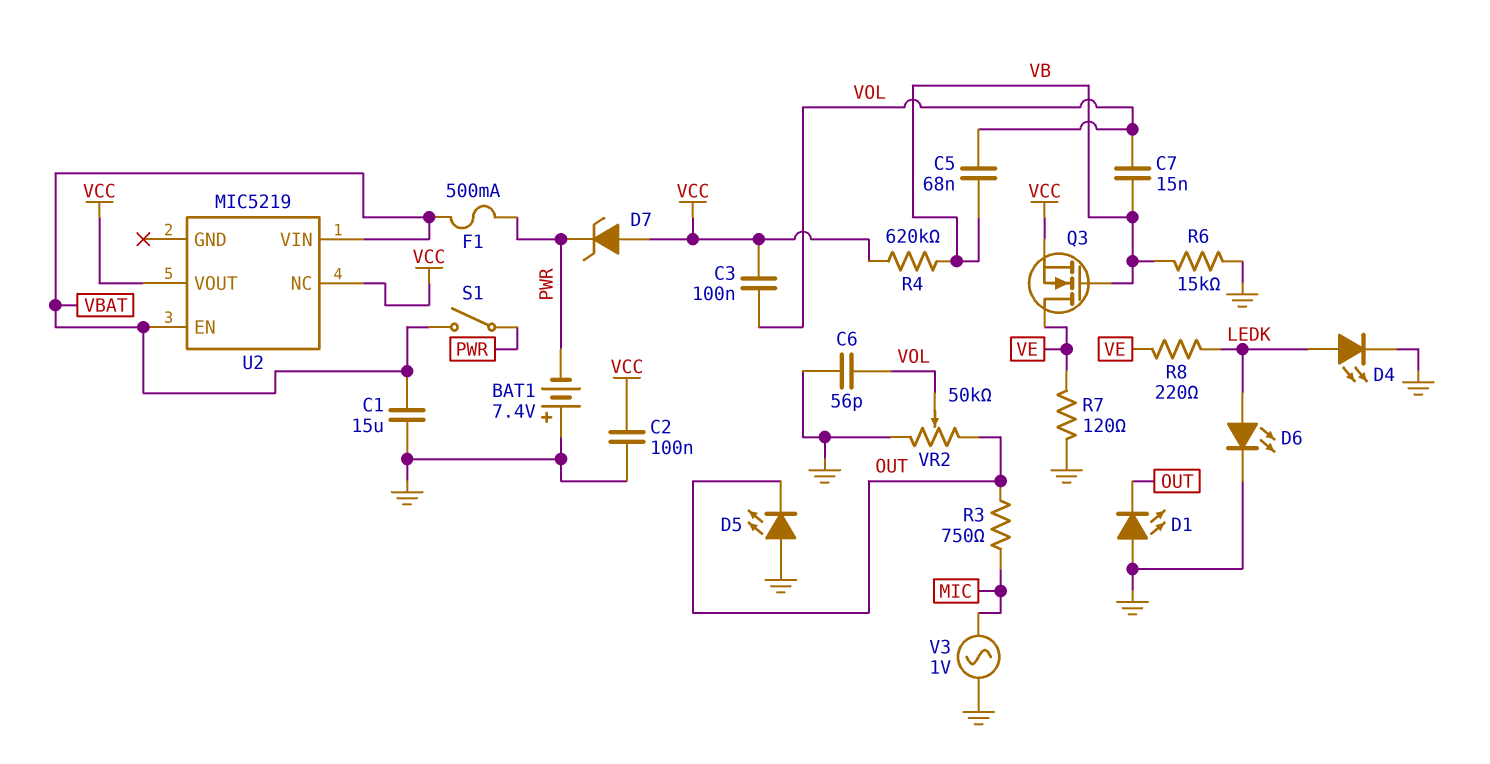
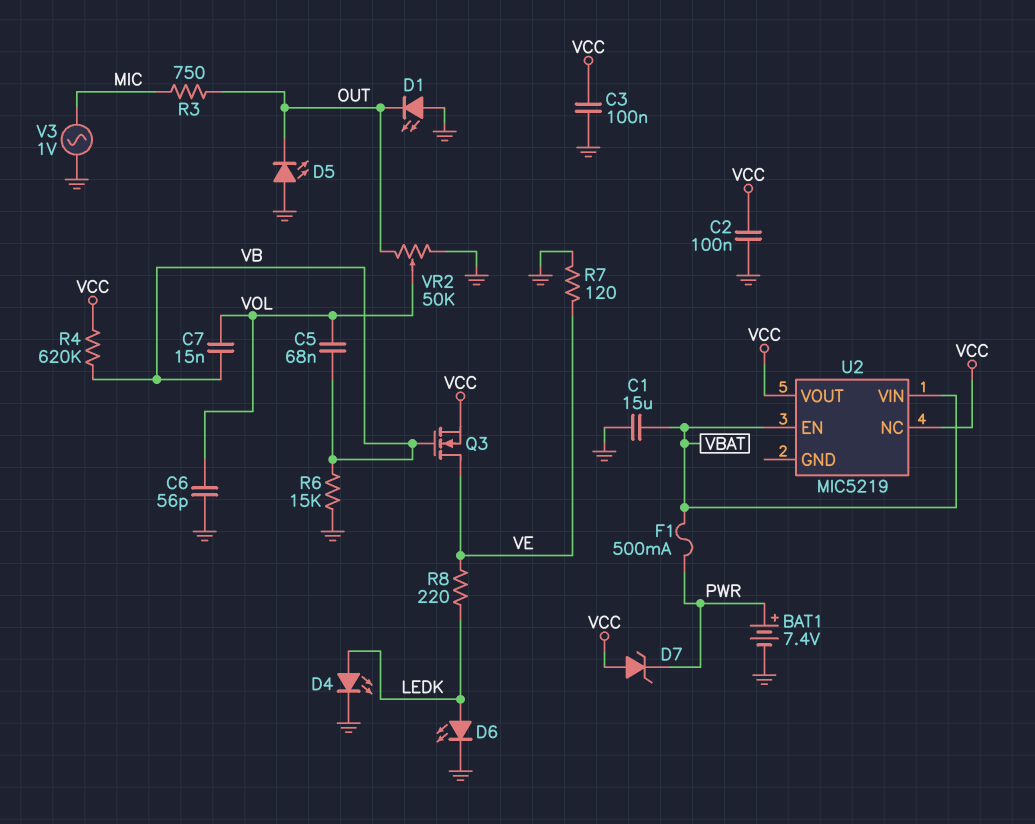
BAT1: 7.4V (plus GND, minus PWR) -> 7.4V (plus PWR, minus GND)
C3: 100nF (VCC, VOL) -> 100nF (GND, VCC)
S1: switch (PWR, VBAT) -> none

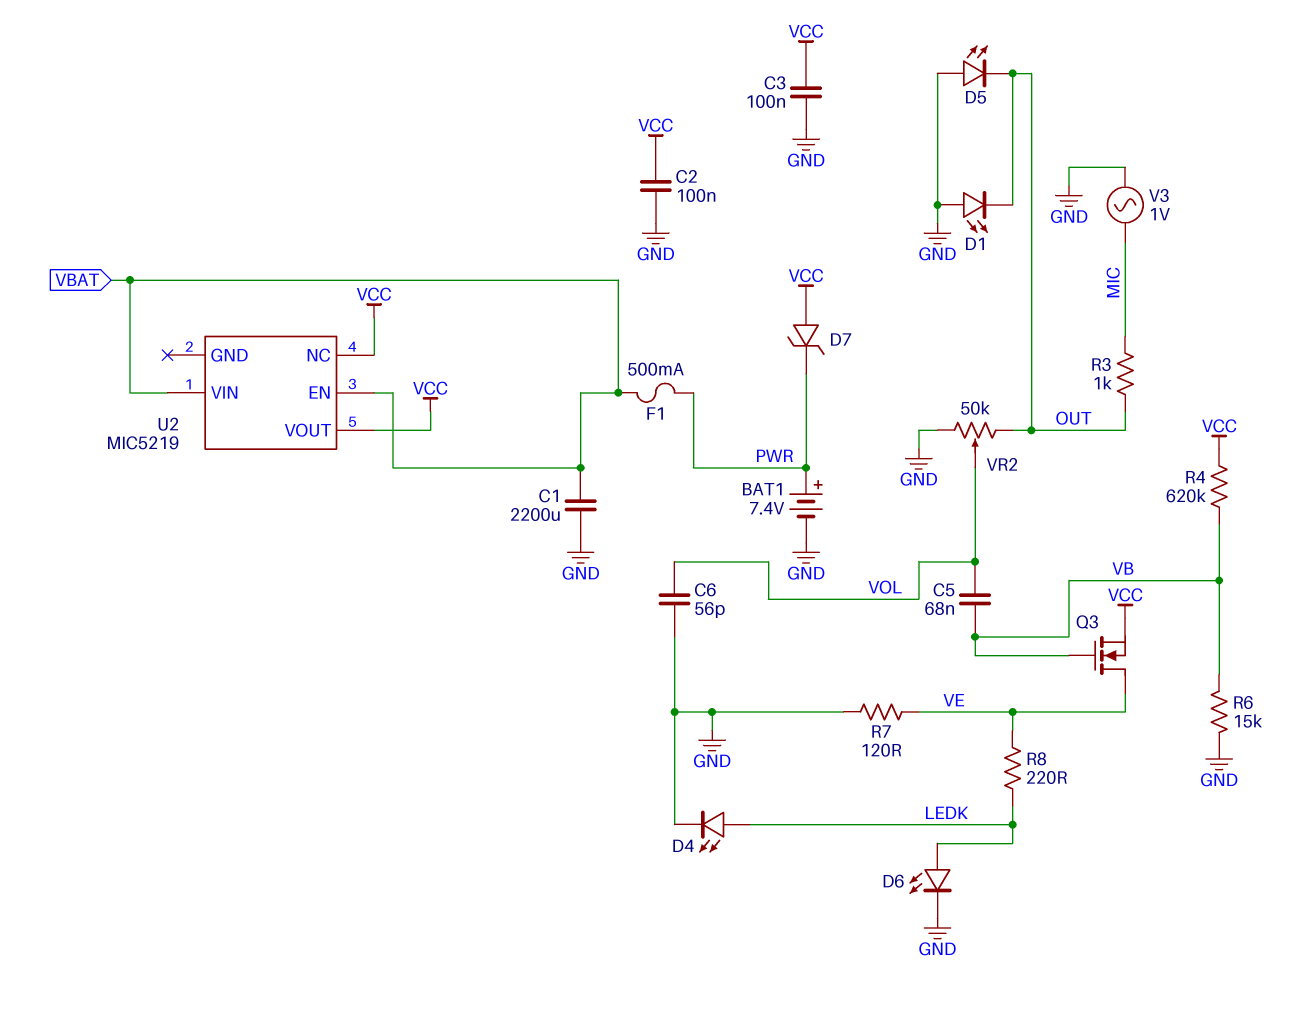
C1: 15uF (GND, VBAT) -> 2200uF (GND, VBAT)
C7: 15nF (VB, VOL) -> none
R3: 750 (MIC, OUT) -> 1k (MIC, OUT)

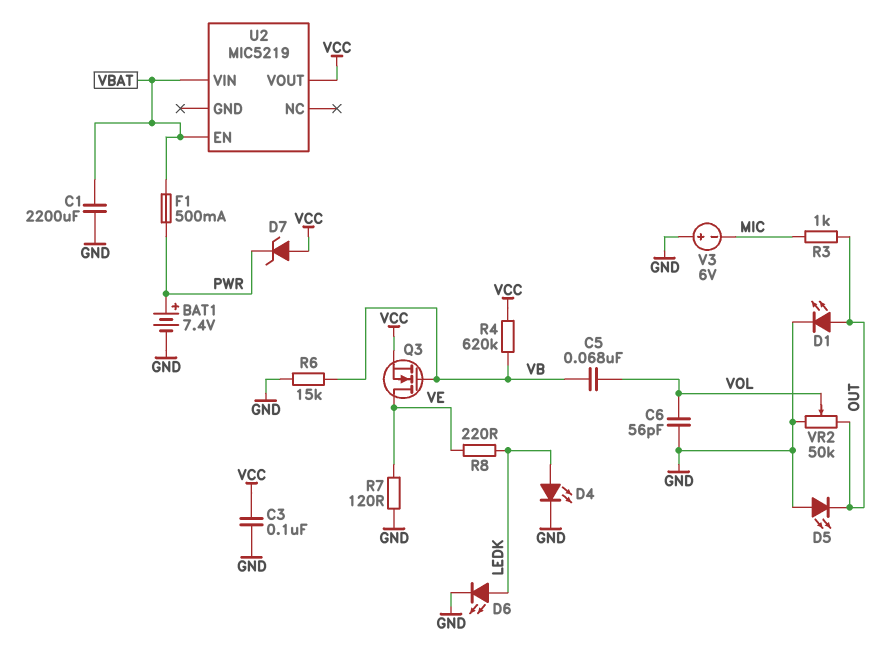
C2: 100nF (GND, VCC) -> none
D1: LED (A GND, K OUT) -> LED (A OUT, K GND)
U2 pin NC: VCC -> none
V3: AC 1V (GND, MIC) -> 6V (plus GND, minus MIC)

